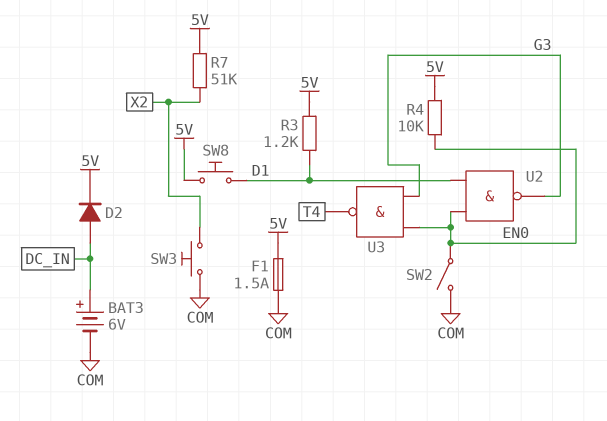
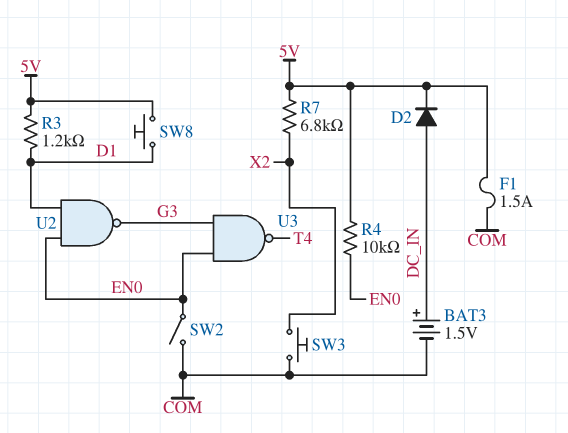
BAT3: 6V (plus DC_IN, minus COM) -> 1.5V (plus DC_IN, minus COM)
R7: 51k (5V, X2) -> 6.8k (5V, X2)

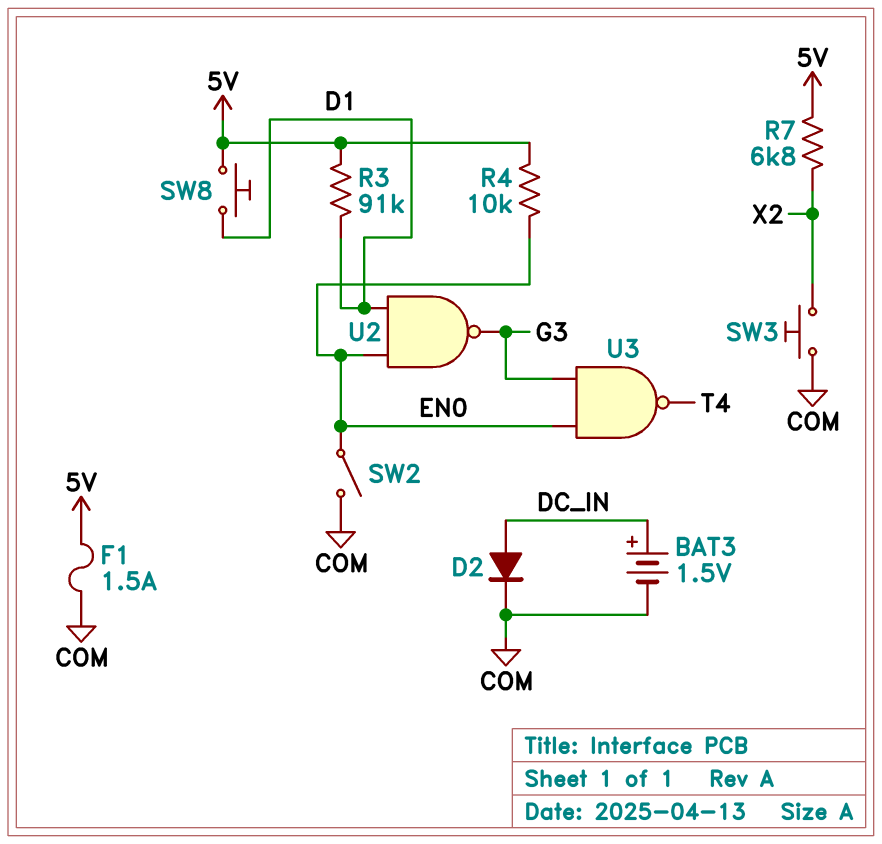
D2: diode (A DC_IN, K 5V) -> diode (A DC_IN, K COM)
R3: 1.2k (5V, D1) -> 91k (5V, D1)

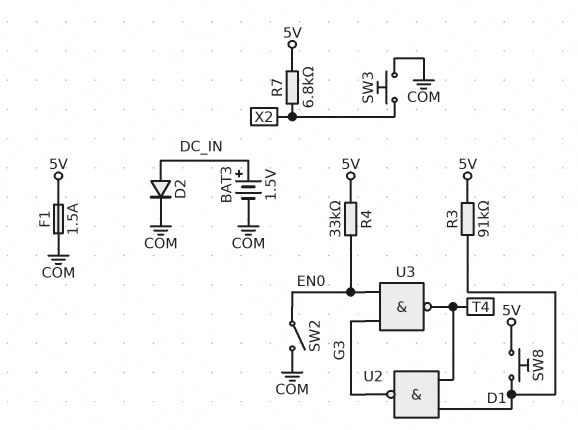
R4: 10k (5V, EN0) -> 33k (5V, EN0)
U2: NAND (in D1, in EN0, out G3) -> NAND (in D1, in T4, out G3)

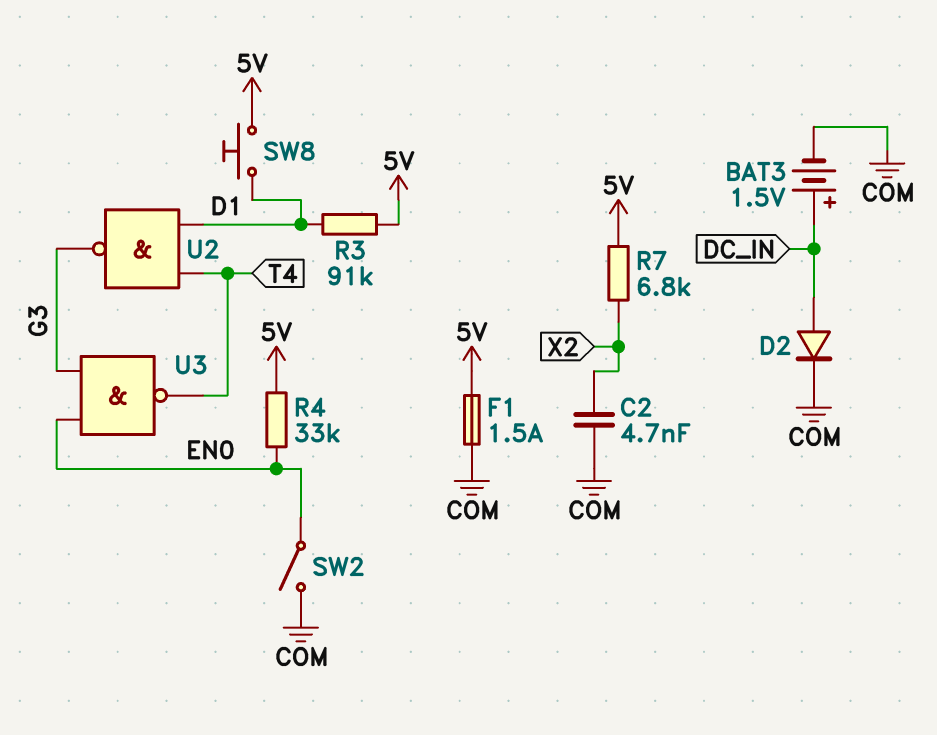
C2: none -> 4.7nF (COM, X2)
SW3: button (COM, X2) -> none

